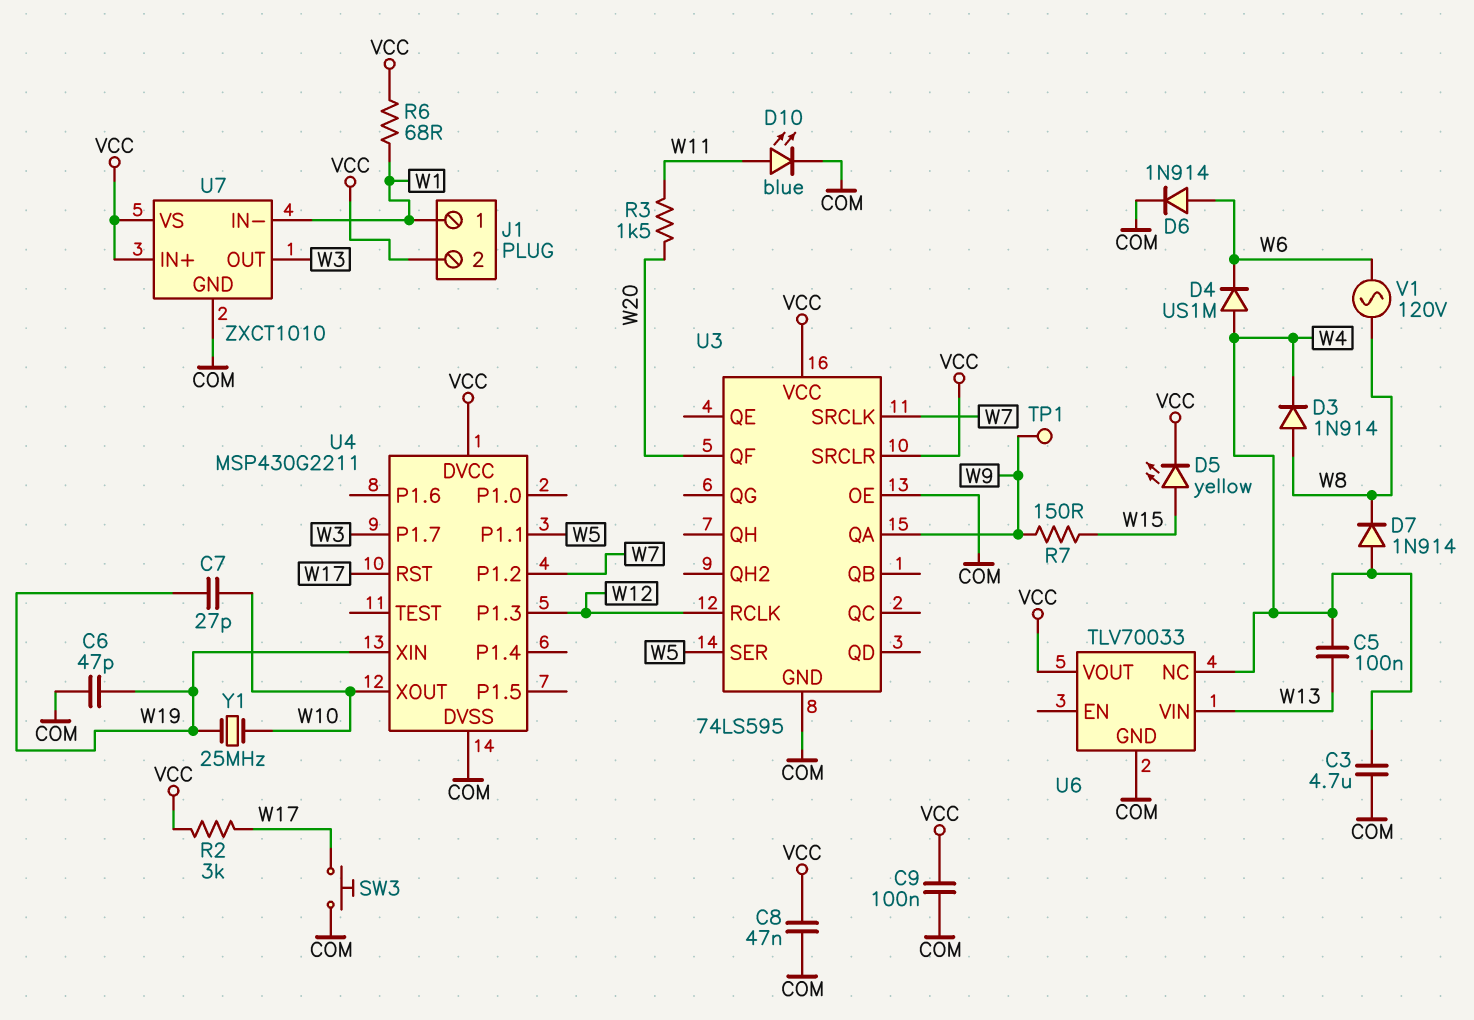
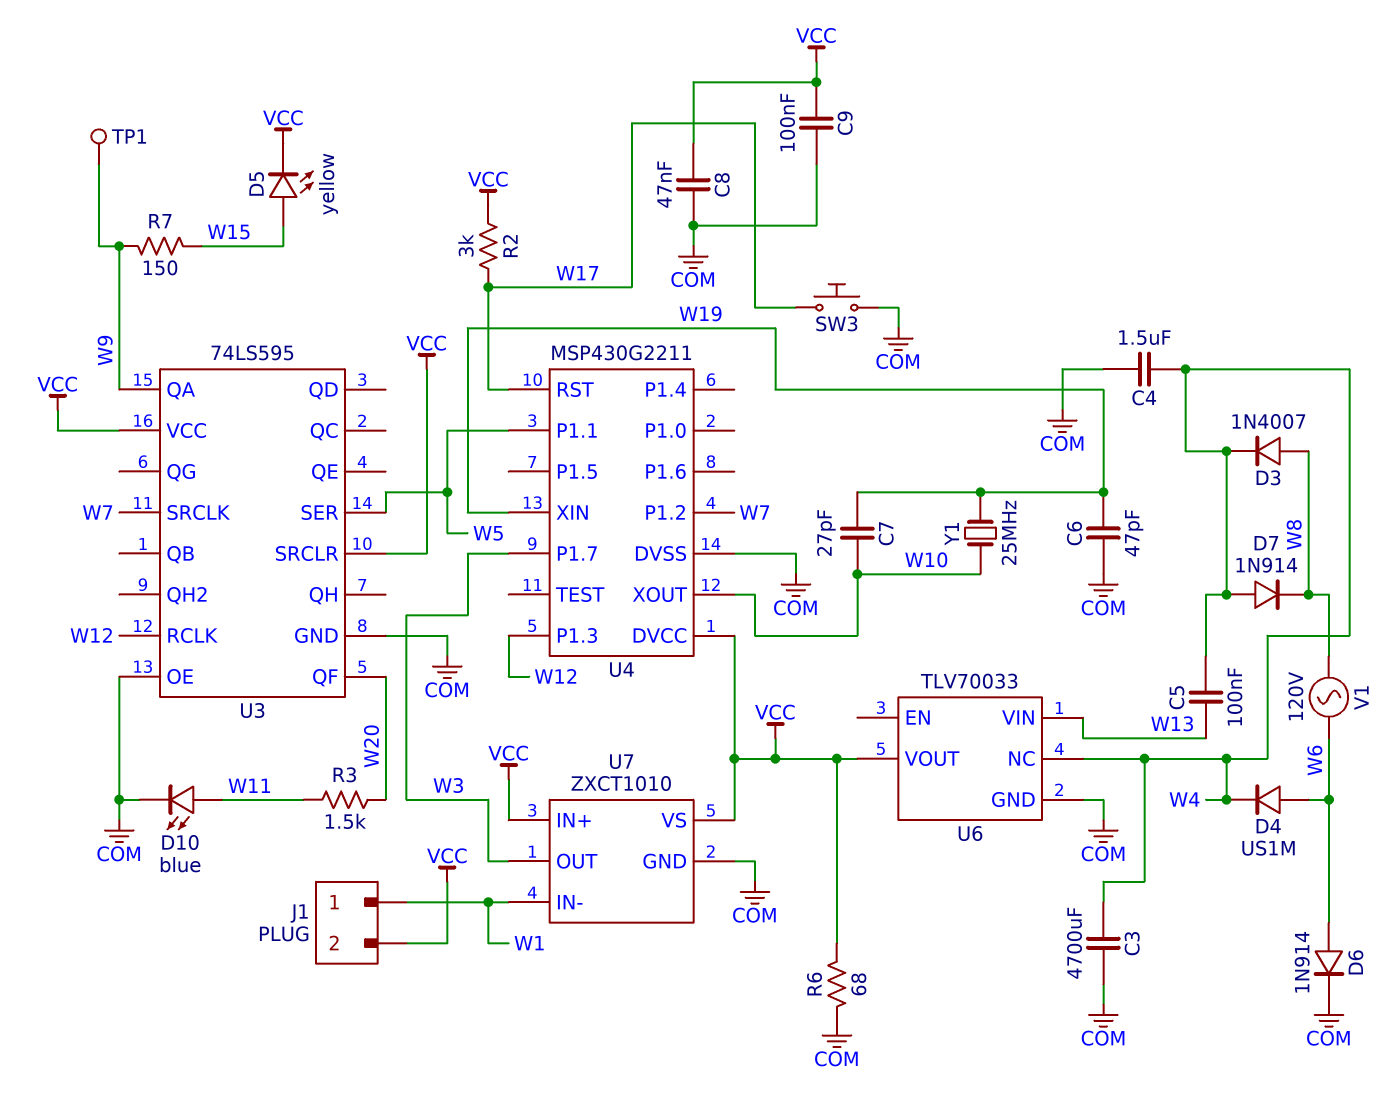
C3: 4.7uF (COM, W4) -> 4700uF (COM, W4)
C4: none -> 1.5uF (COM, W4)
D3: diode 1N914 (A W8, K W4) -> diode 1N4007 (A W8, K W4)
D4: diode US1M (A W4, K W6) -> diode US1M (A W6, K W4)
R6: 68 (VCC, W1) -> 68 (COM, VCC)

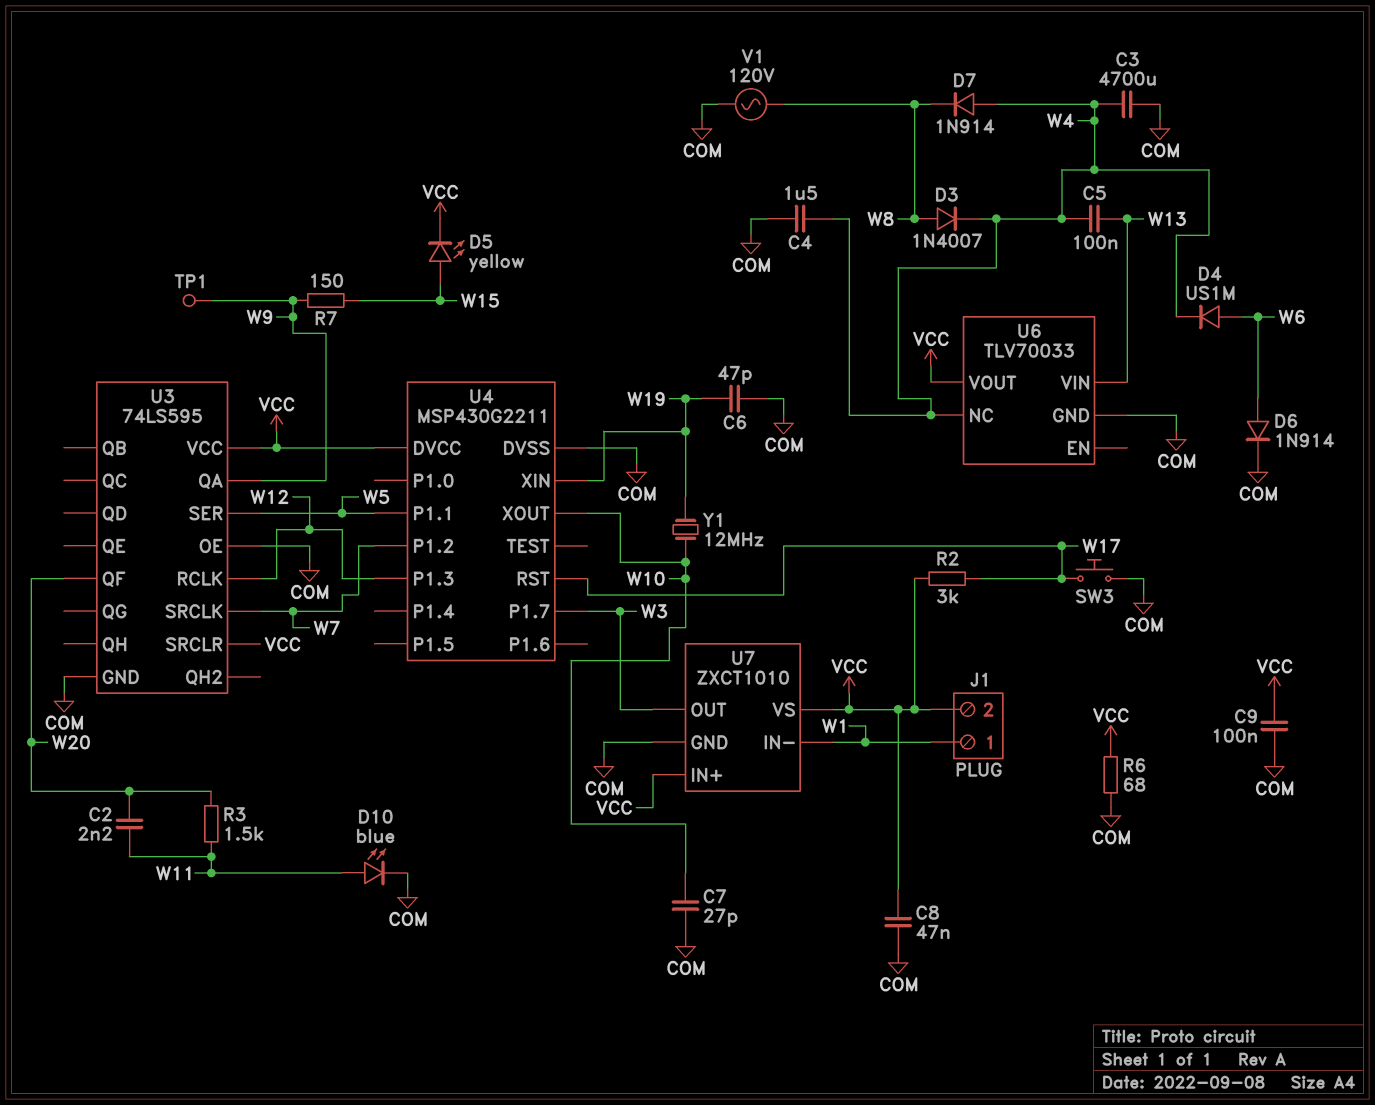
C2: none -> 2.2nF (W11, W20)
C7: 27pF (W10, W19) -> 27pF (COM, W10)
V1: AC 120V (W6, W8) -> AC 120V (COM, W8)
Y1: 25MHz (W10, W19) -> 12MHz (W10, W19)

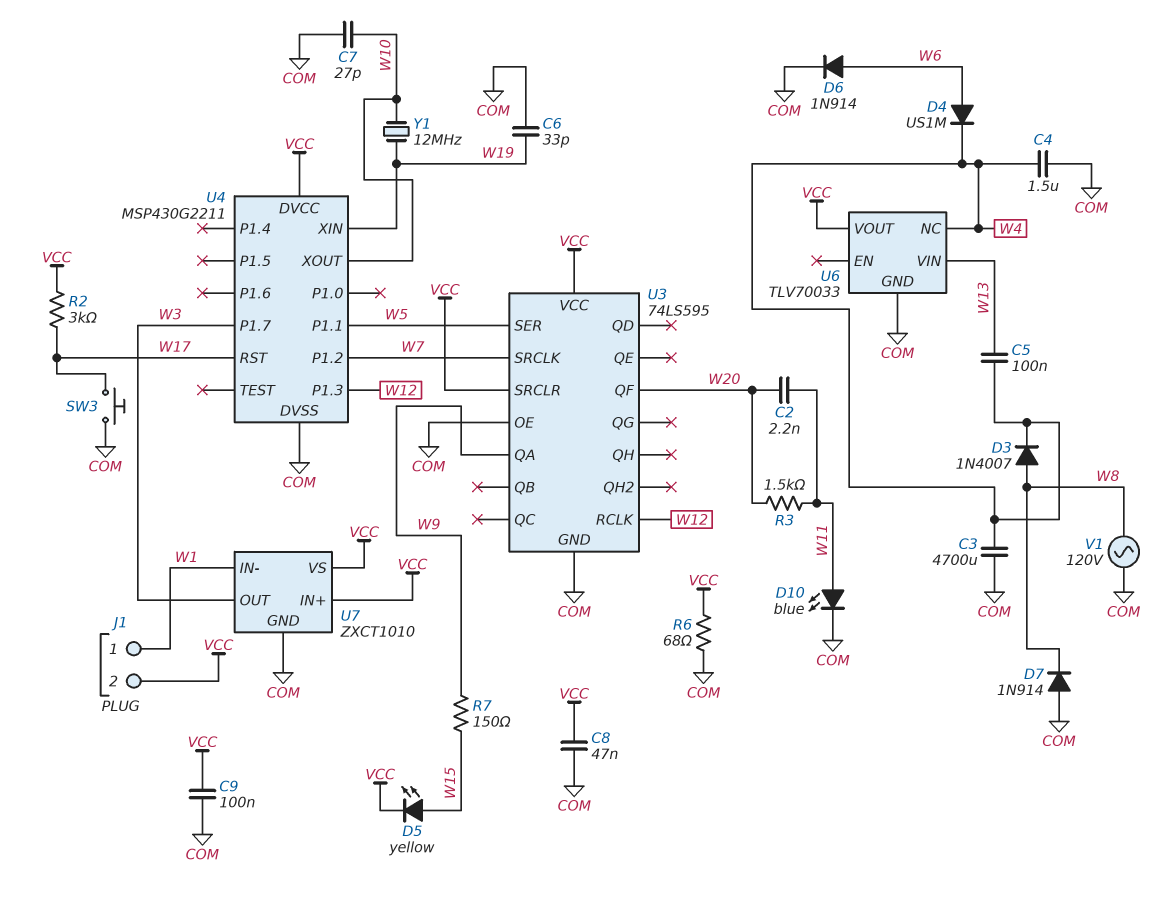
C6: 47pF (COM, W19) -> 33pF (COM, W19)
D7: diode 1N914 (A W4, K W8) -> diode 1N914 (A COM, K W8)
TP1: test point (W9) -> none

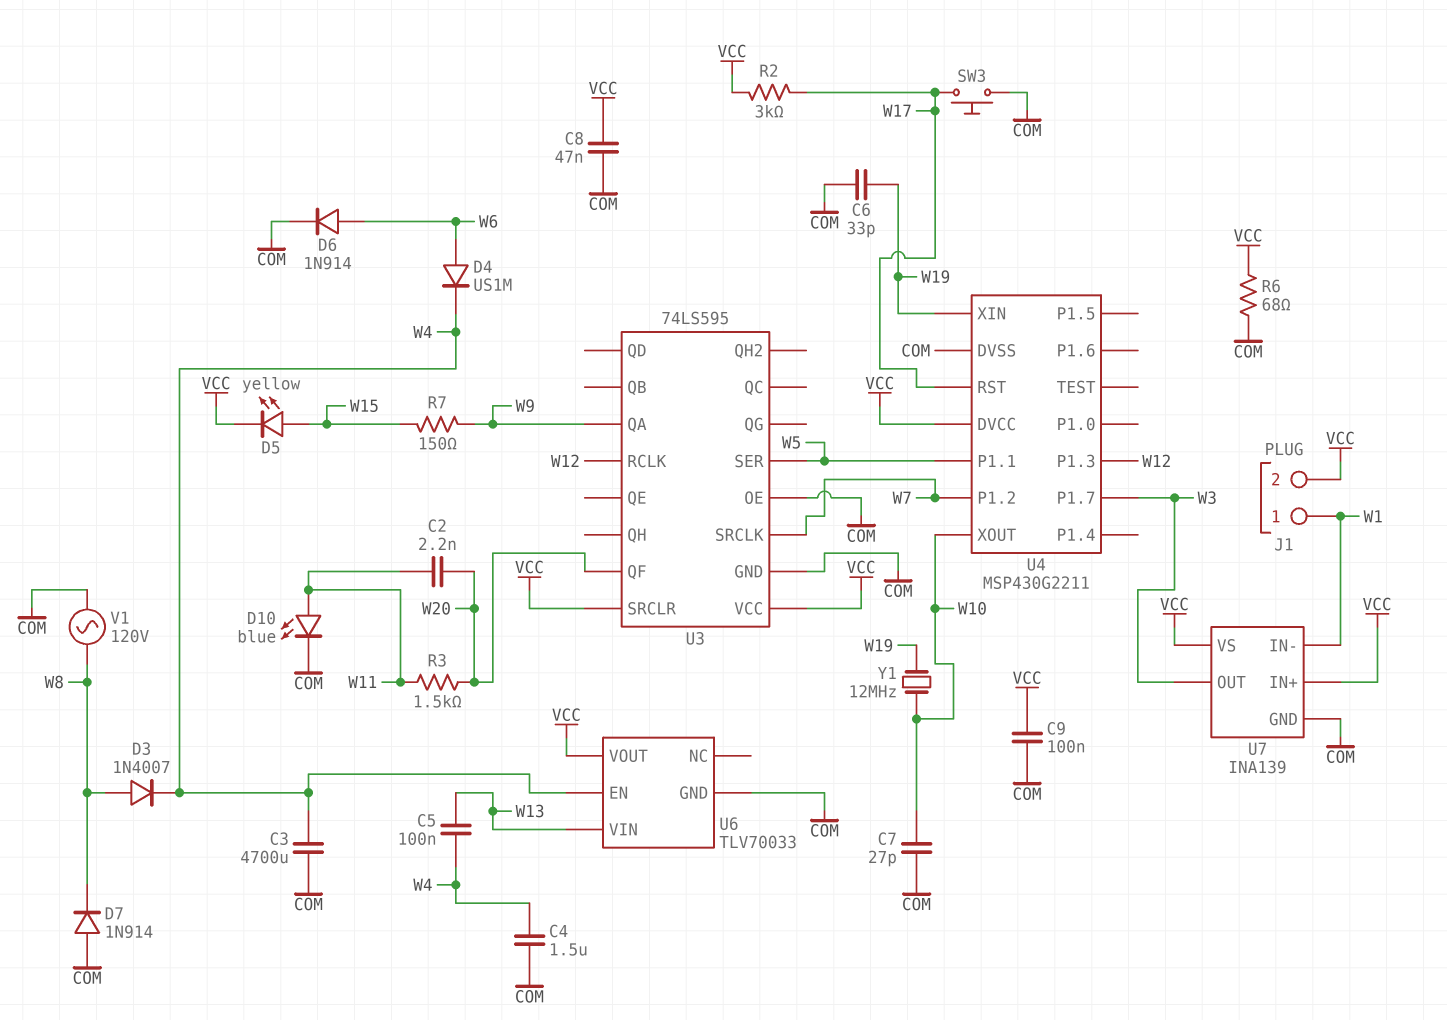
U6 pin EN: none -> W4
U6 pin NC: W4 -> none
U7: ZXCT1010 -> INA139

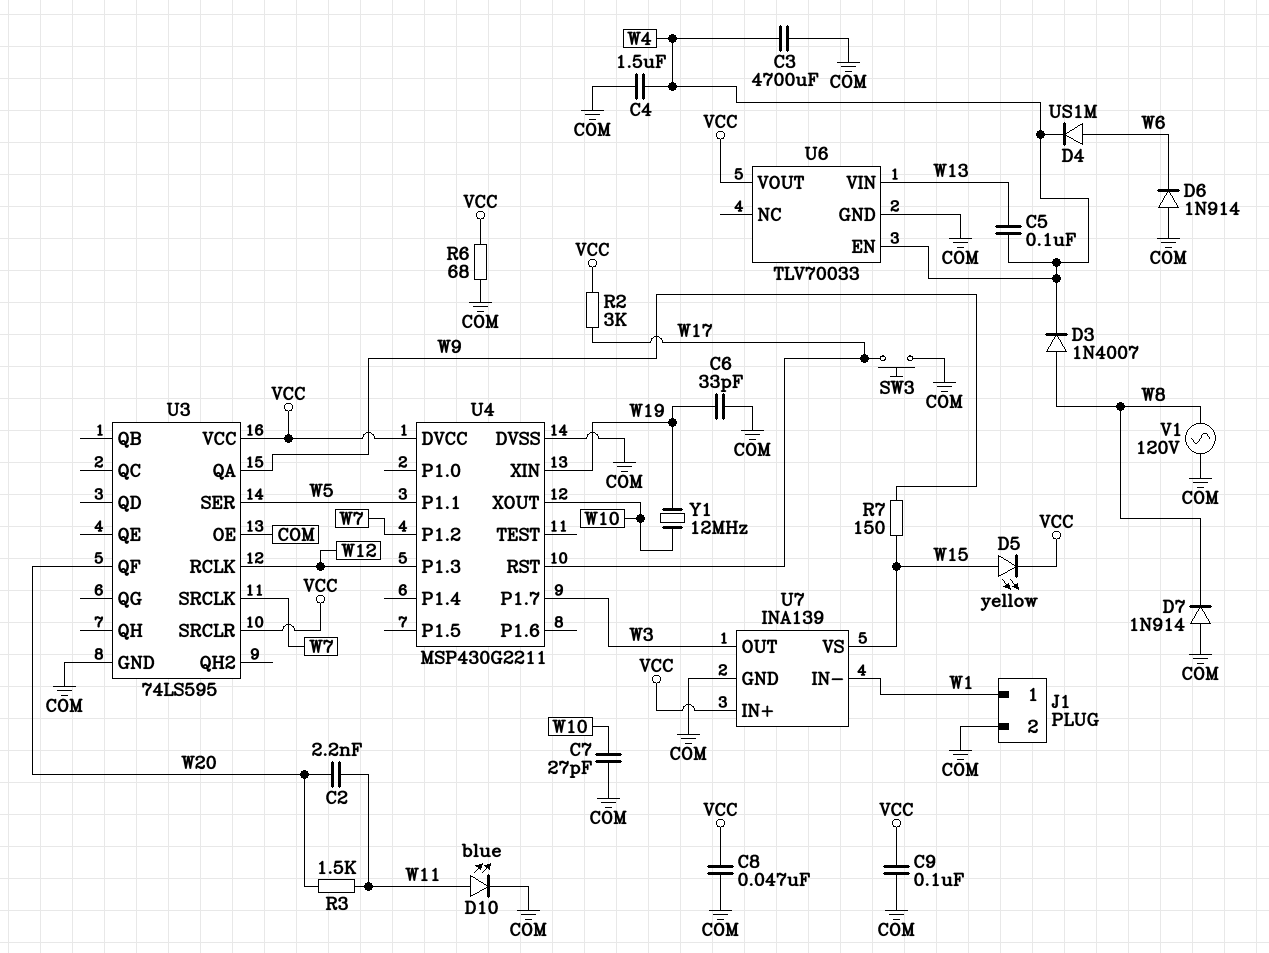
D6: diode 1N914 (A W6, K COM) -> diode 1N914 (A COM, K W6)
J1 pin 2: VCC -> COM
U7 pin VS: VCC -> W15

